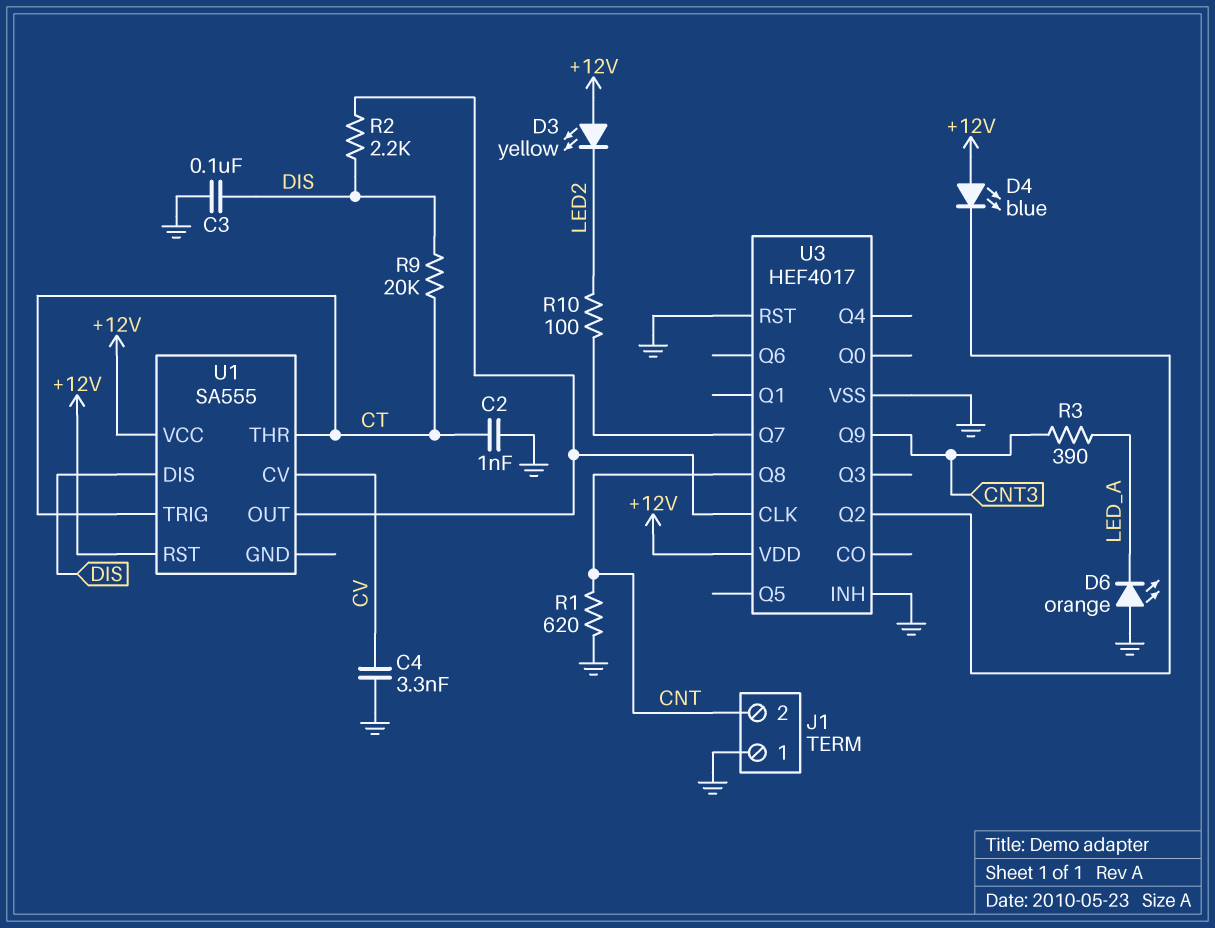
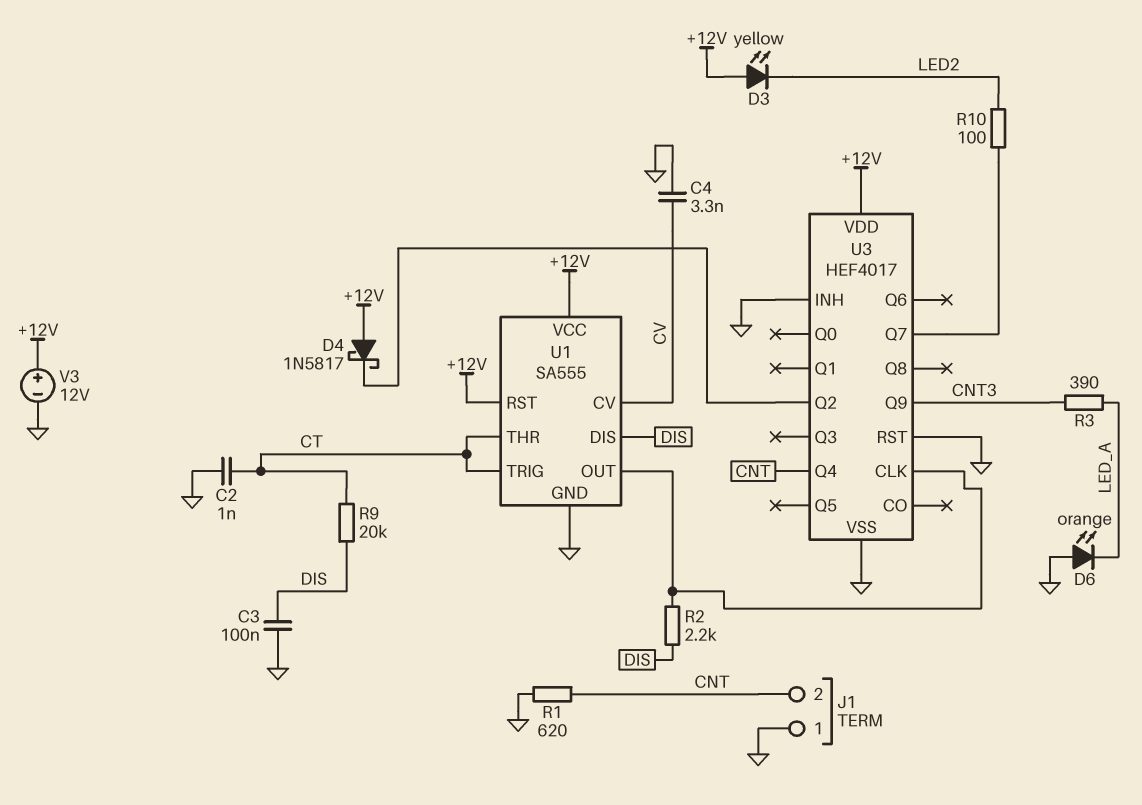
D4: LED blue (A +12V, K U3/Q2) -> schottky 1N5817 (A +12V, K U3/Q2)
U1 pin GND: none -> GND
U3 pin Q4: none -> CNT
U3 pin Q8: CNT -> none
V3: none -> 12V (plus +12V, minus GND)

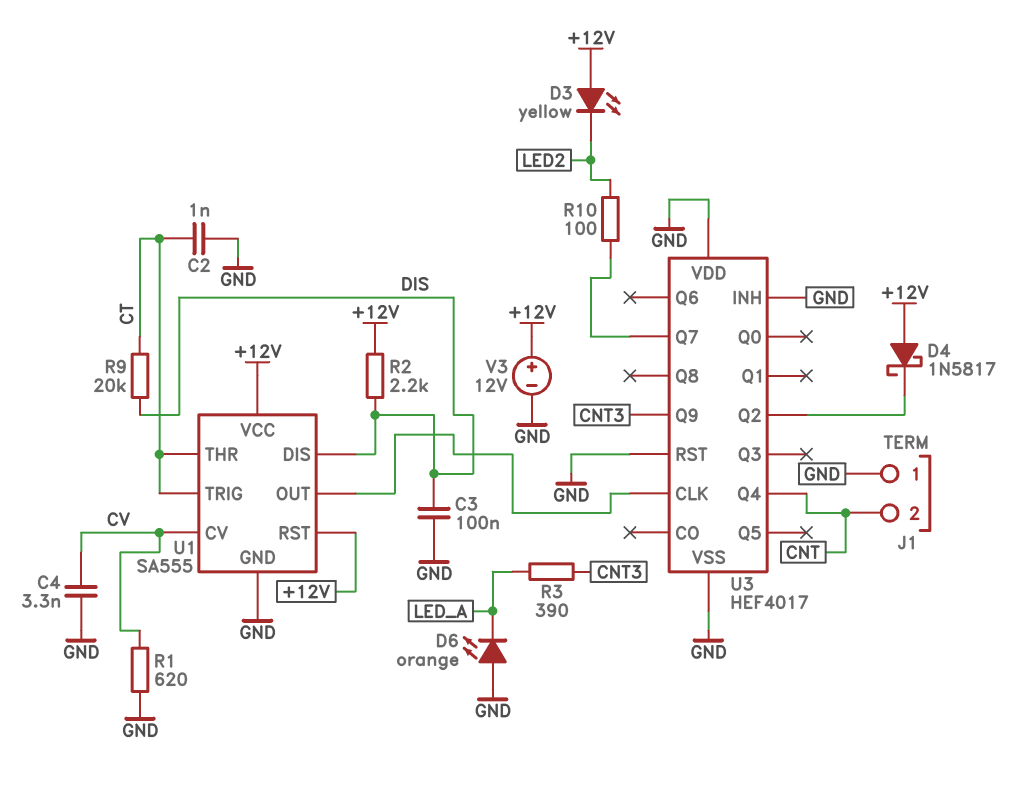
R1: 620 (CNT, GND) -> 620 (CV, GND)
R2: 2.2k (DIS, U1/OUT) -> 2.2k (+12V, DIS)
U3 pin VDD: +12V -> GND

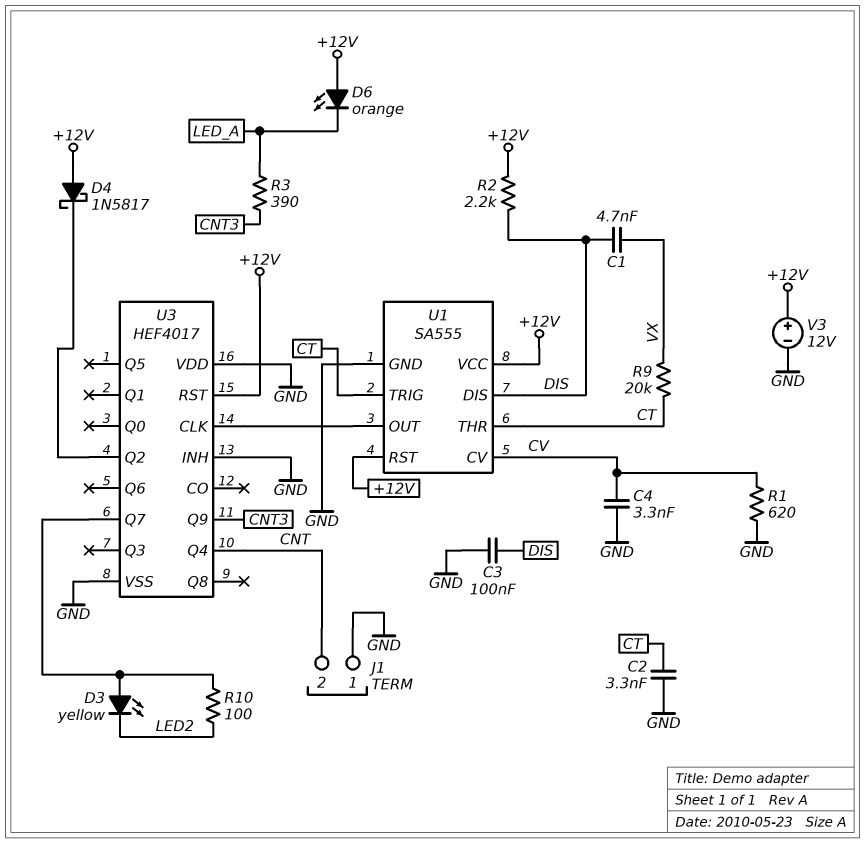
C1: none -> 4.7nF (DIS, VX)
C2: 1nF (CT, GND) -> 3.3nF (CT, GND)
D3: LED yellow (A +12V, K LED2) -> LED yellow (A U3/Q7, K LED2)
D6: LED orange (A GND, K LED_A) -> LED orange (A +12V, K LED_A)
R9: 20k (CT, DIS) -> 20k (CT, VX)
U3 pin RST: GND -> +12V

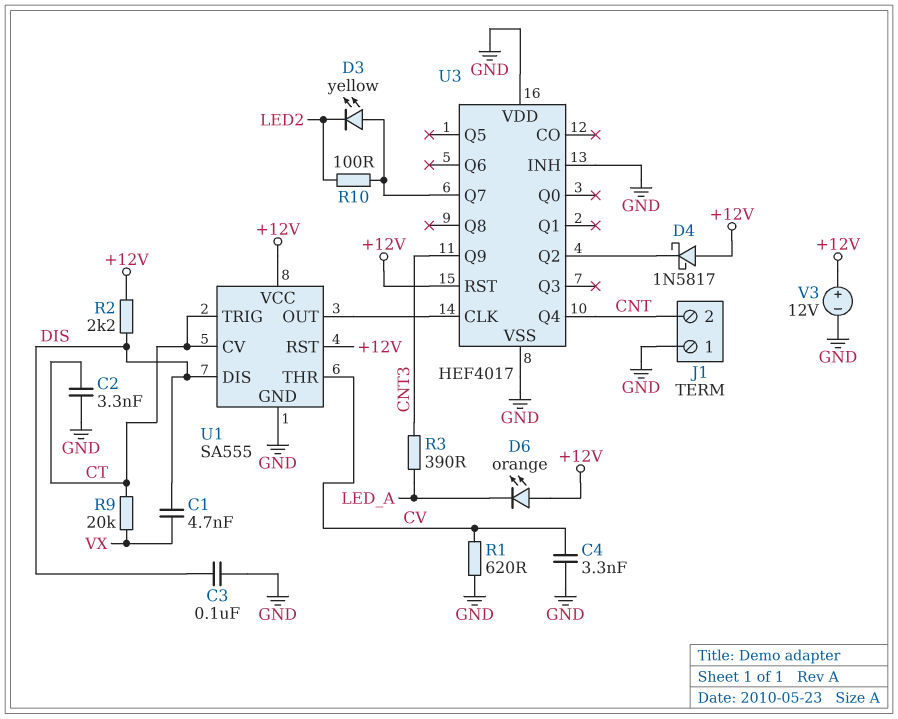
U1 pin CV: CV -> CT
U1 pin THR: CT -> CV

